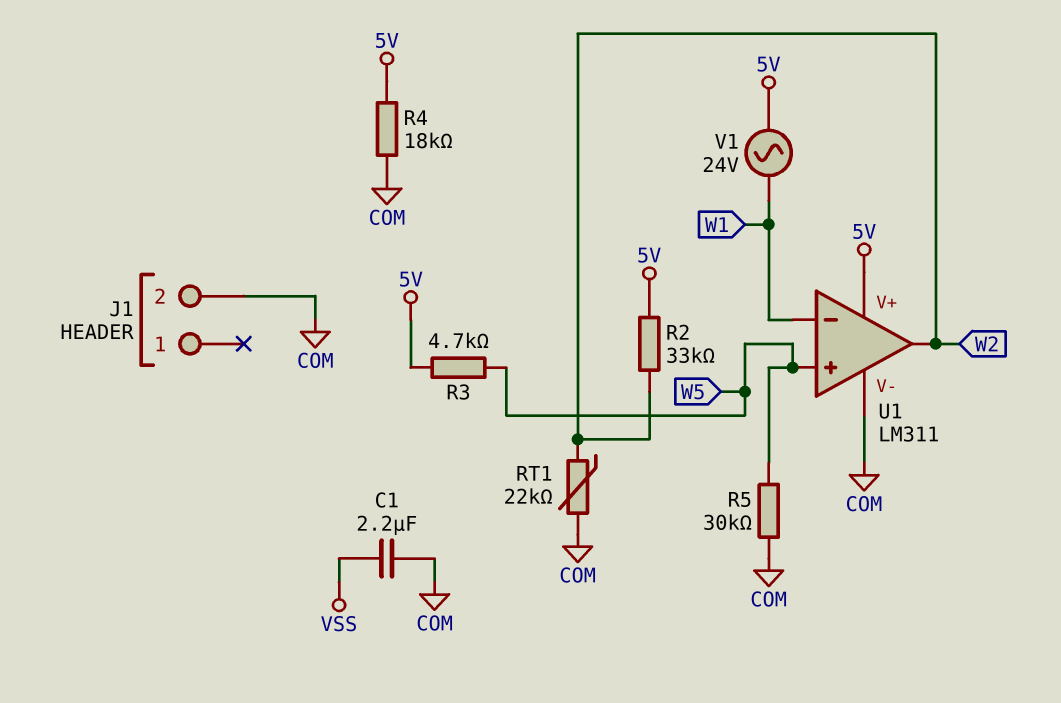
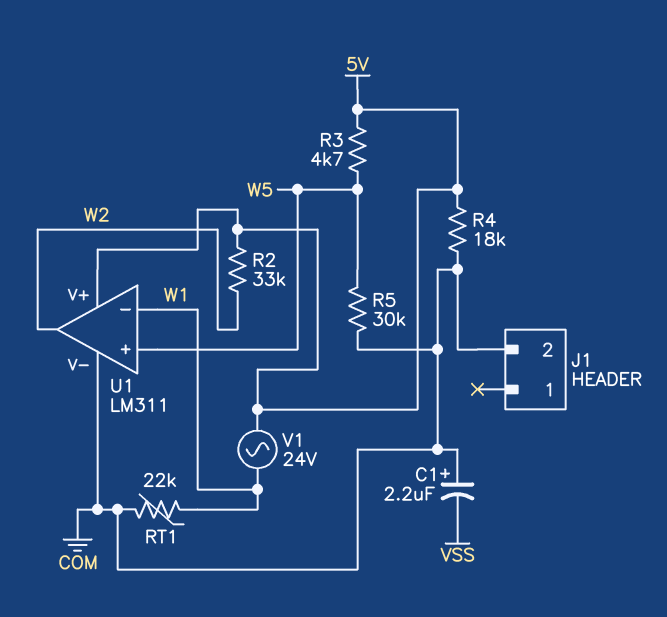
C1: 2.2uF (COM, VSS) -> 2.2uF (plus COM, minus VSS)
RT1: 22k (COM, W2) -> 22k (COM, W1)

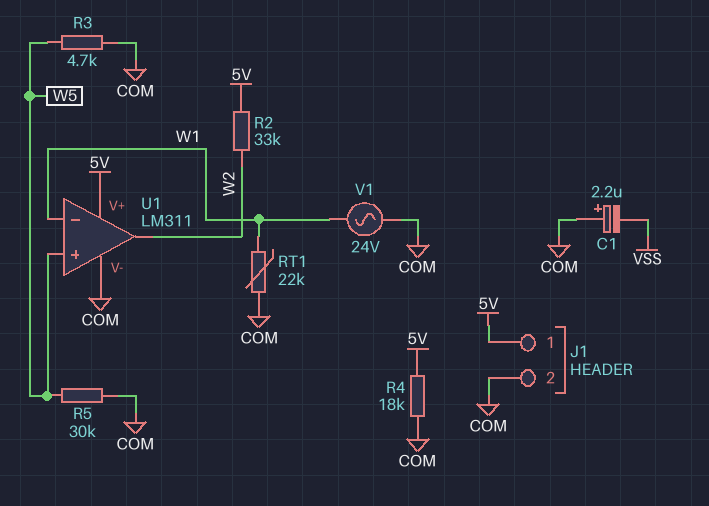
J1 pin 1: none -> 5V
R3: 4.7k (5V, W5) -> 4.7k (COM, W5)
V1: AC 24V (5V, W1) -> AC 24V (COM, W1)

